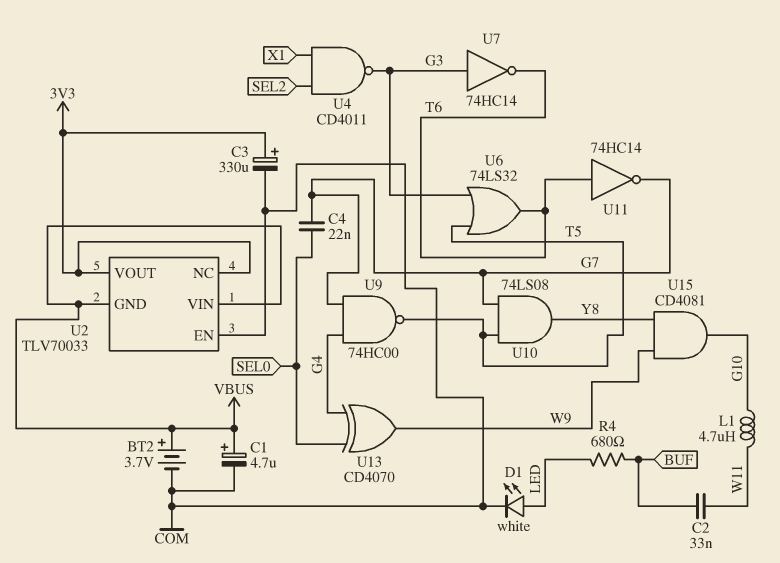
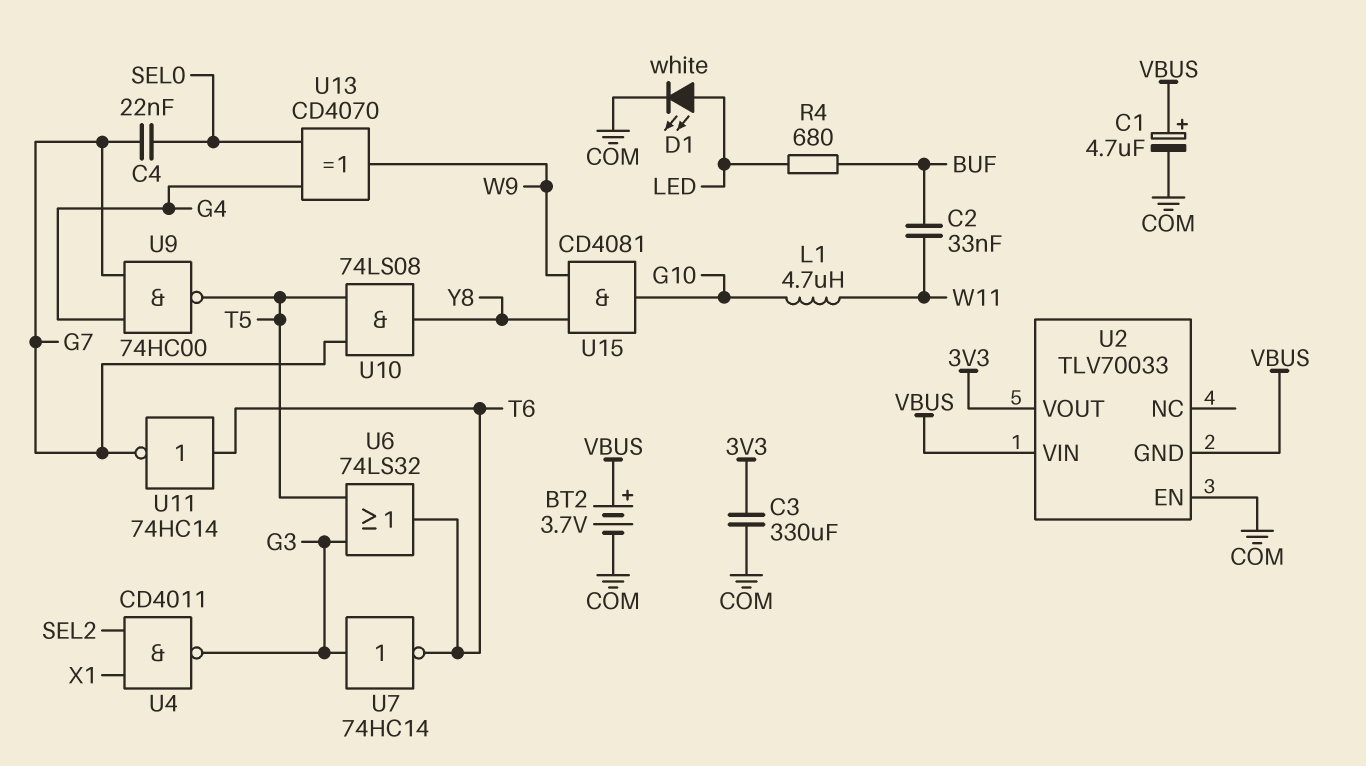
C3: 330uF (plus 3V3, minus COM) -> 330uF (3V3, COM)
U2 pin NC: 3V3 -> none

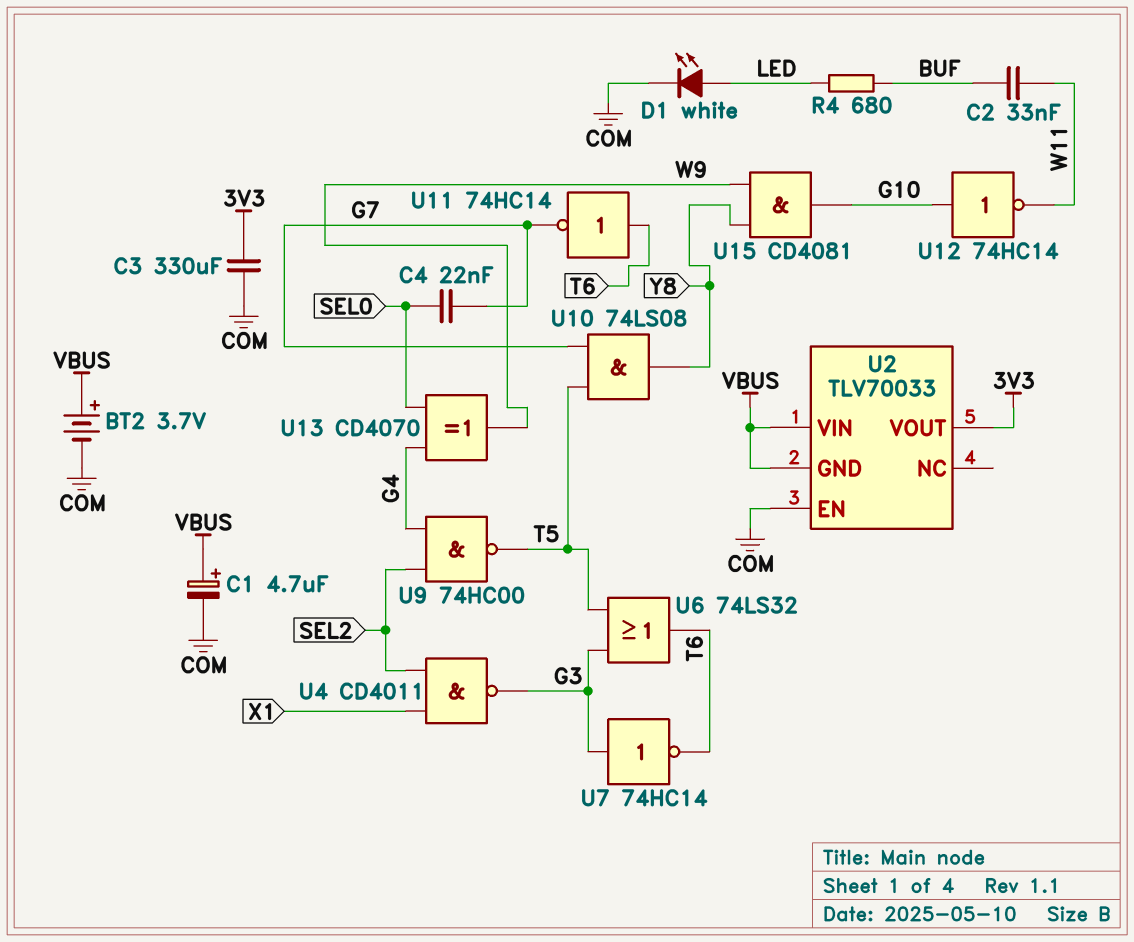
L1: 4.7uH (G10, W11) -> none
U9: NAND 74HC00 (in G4, in G7, out T5) -> NAND 74HC00 (in G4, in SEL2, out T5)
U12: none -> NOT 74HC14 (in G10, out W11)

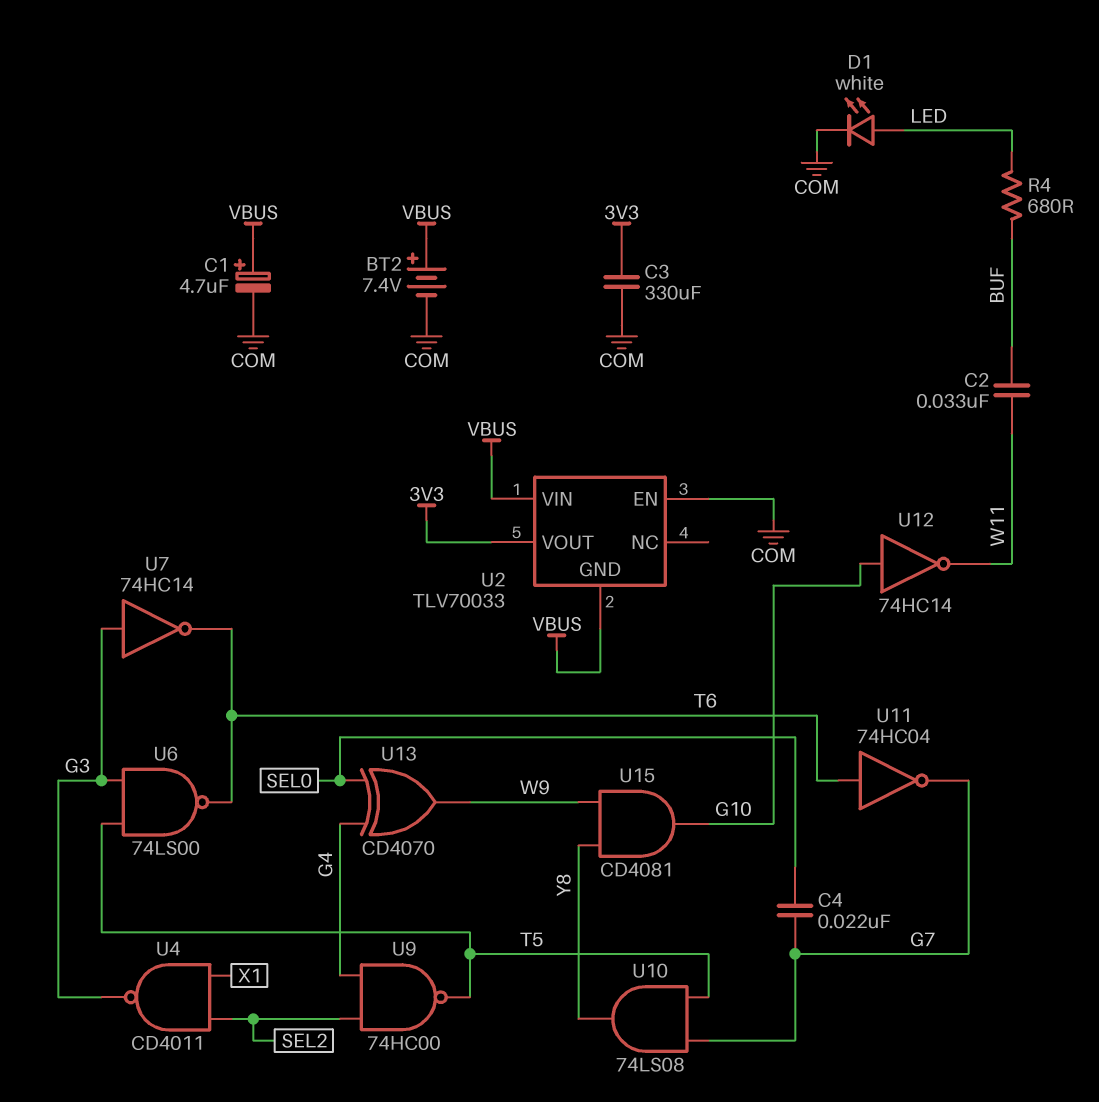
BT2: 3.7V (plus VBUS, minus COM) -> 7.4V (plus VBUS, minus COM)
U6: OR 74LS32 (in G3, in T5, out T6) -> NAND 74LS00 (in G3, in T5, out T6)
U11: NOT 74HC14 (in T6, out G7) -> NOT 74HC04 (in T6, out G7)

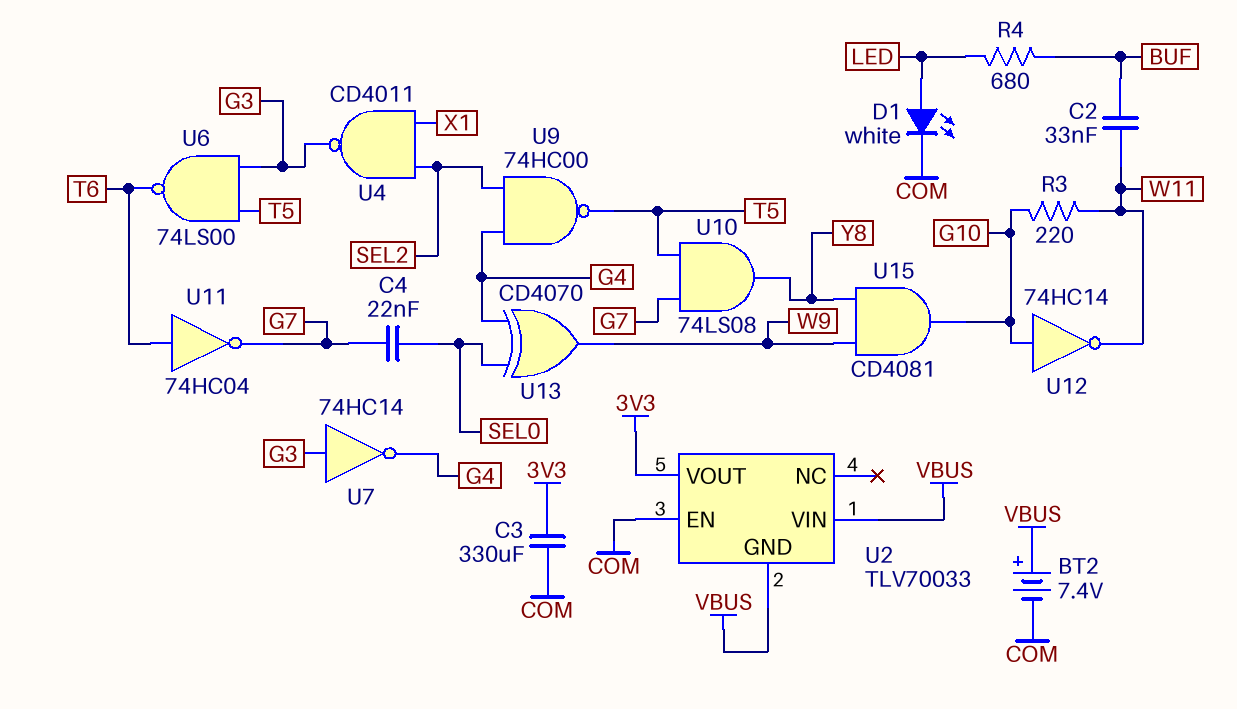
C1: 4.7uF (plus VBUS, minus COM) -> none
R3: none -> 220 (G10, W11)
U7: NOT 74HC14 (in G3, out T6) -> NOT 74HC14 (in G3, out G4)

